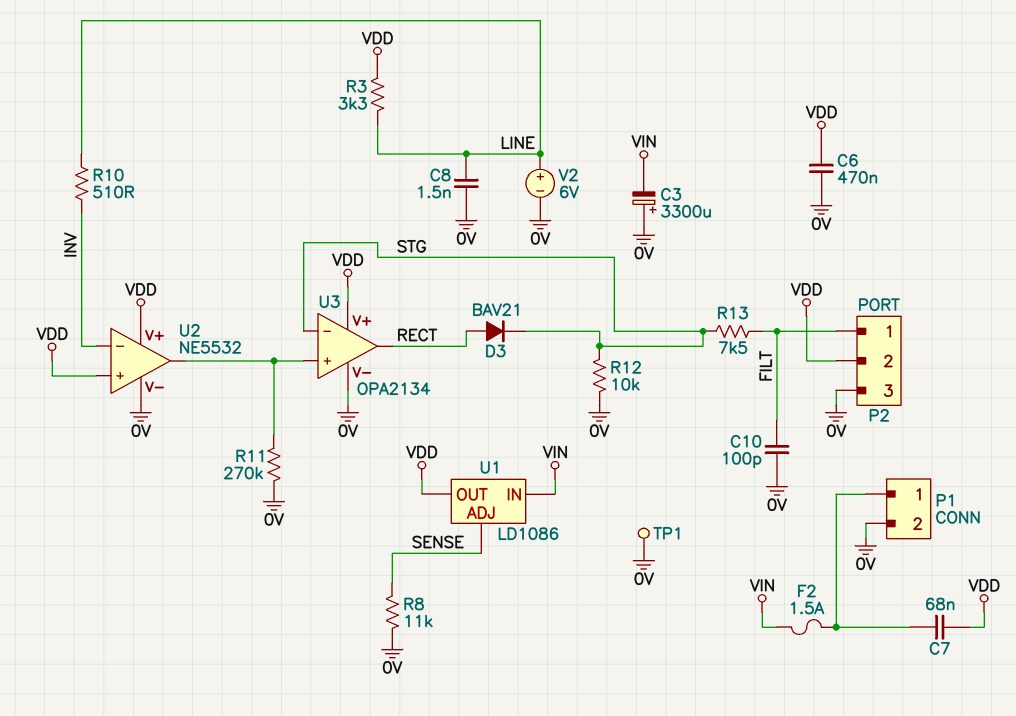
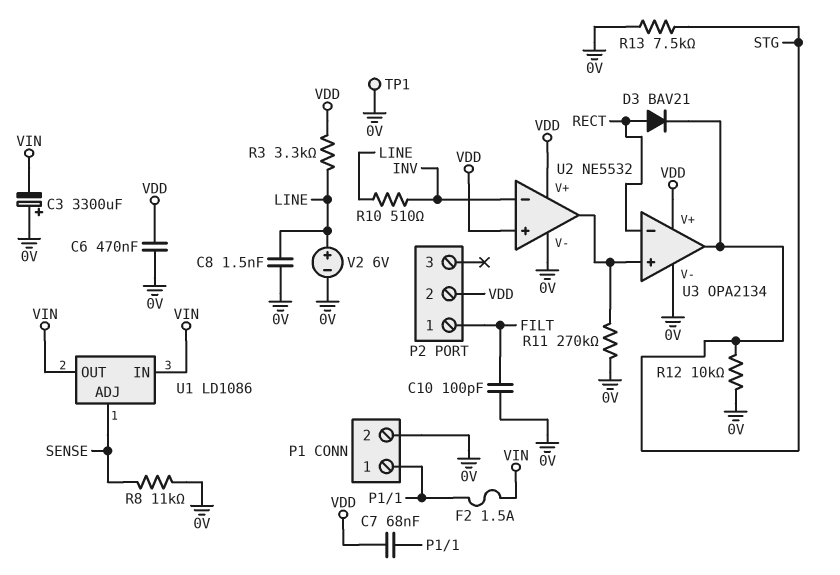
P2 pin 3: 0V -> none
R13: 7.5k (FILT, STG) -> 7.5k (0V, STG)
U1 pin OUT: VDD -> VIN
U3 pin in-: STG -> RECT
U3 pin out: RECT -> STG

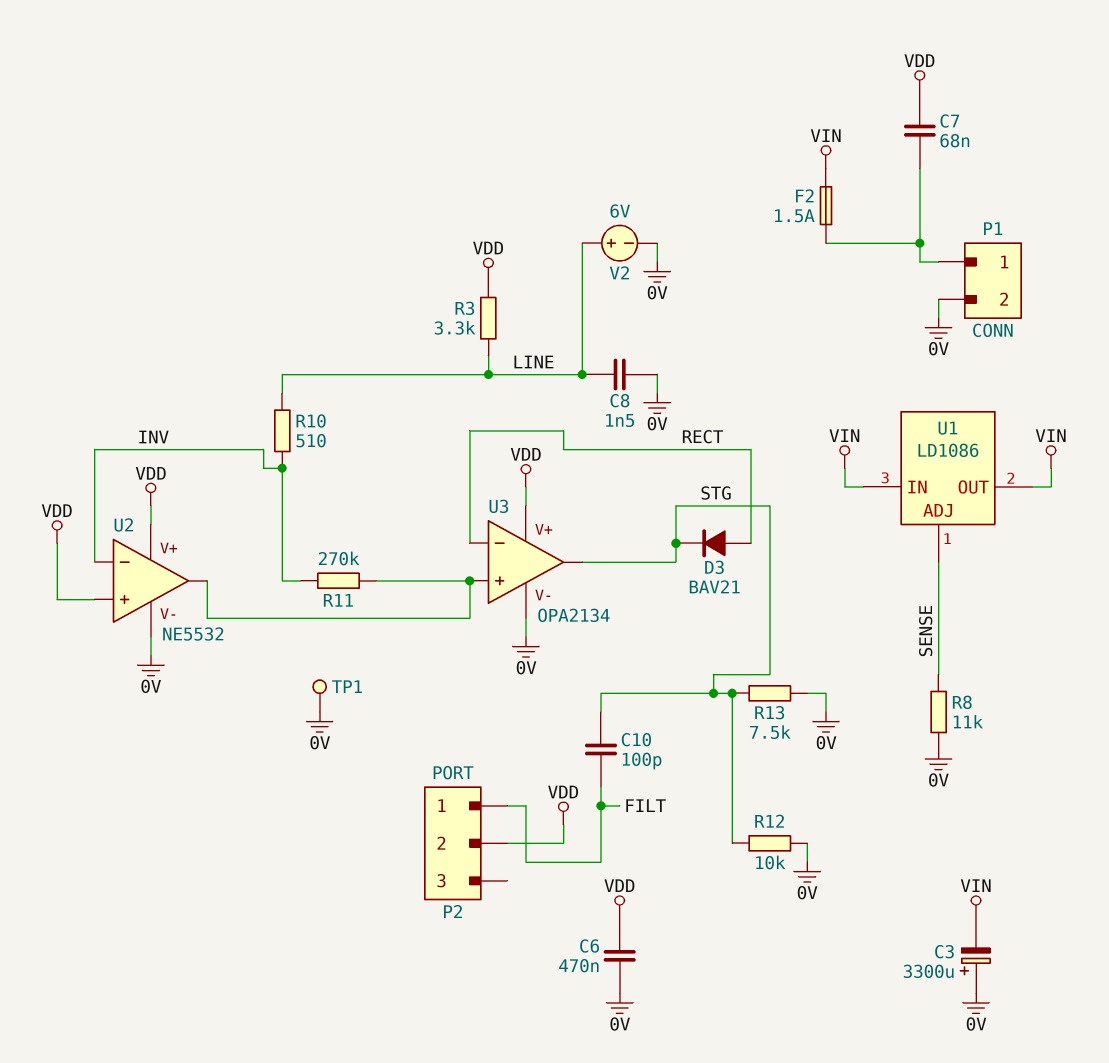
C10: 100pF (0V, FILT) -> 100pF (FILT, STG)
R11: 270k (0V, U2/out) -> 270k (INV, U2/out)

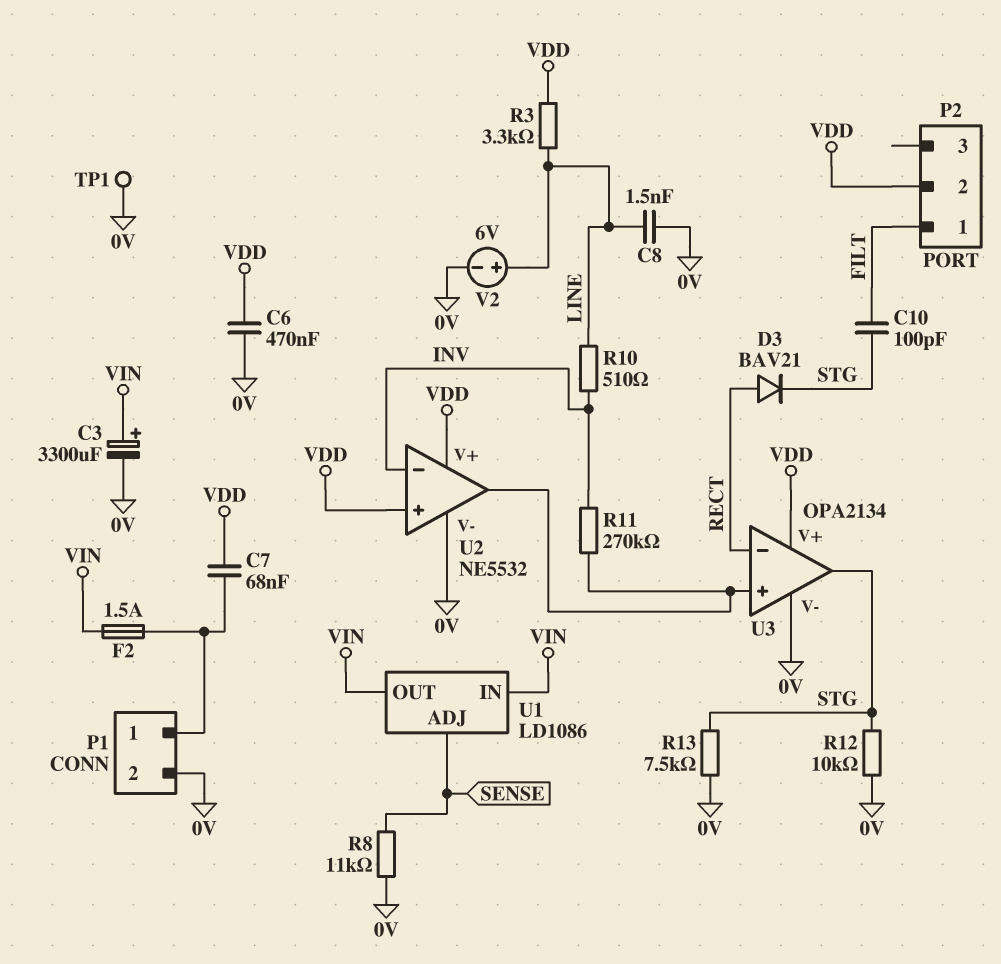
C3: 3300uF (plus 0V, minus VIN) -> 3300uF (plus VIN, minus 0V)

